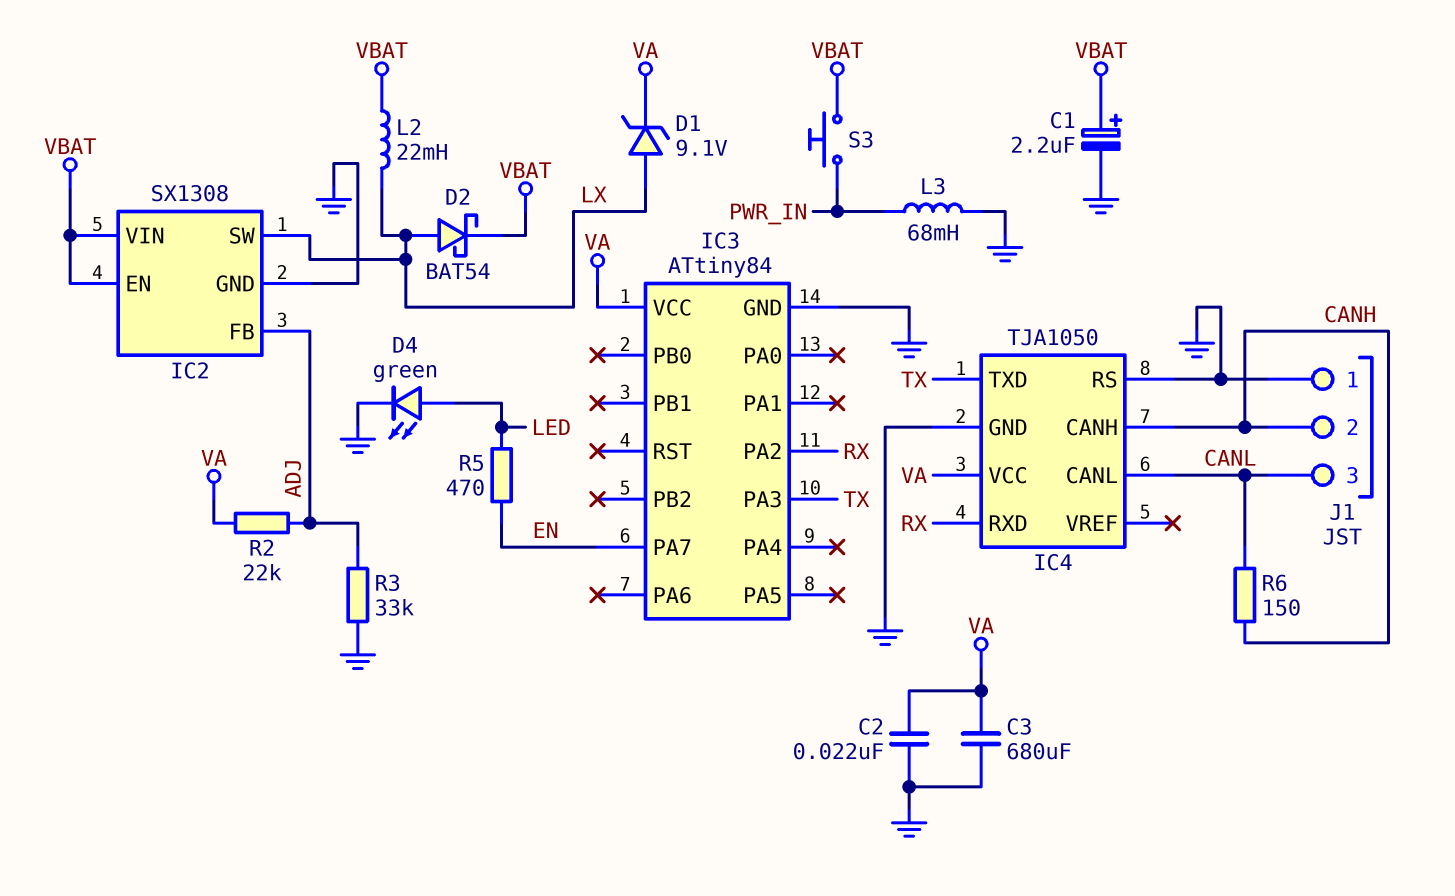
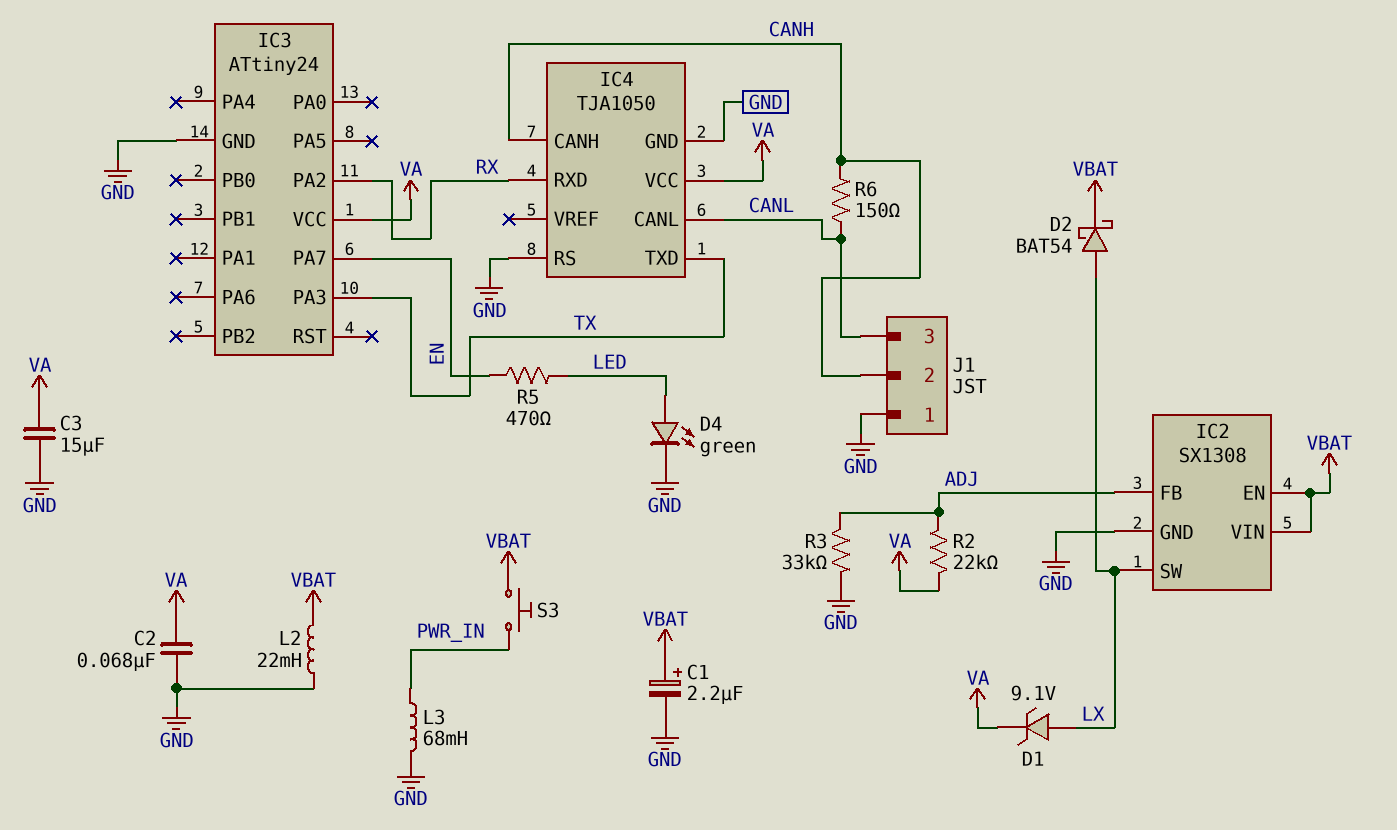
C2: 22nF (GND, VA) -> 68nF (GND, VA)
C3: 680uF (GND, VA) -> 15uF (GND, VA)
IC3: ATtiny84 -> ATtiny24
L2: 22mH (LX, VBAT) -> 22mH (GND, VBAT)

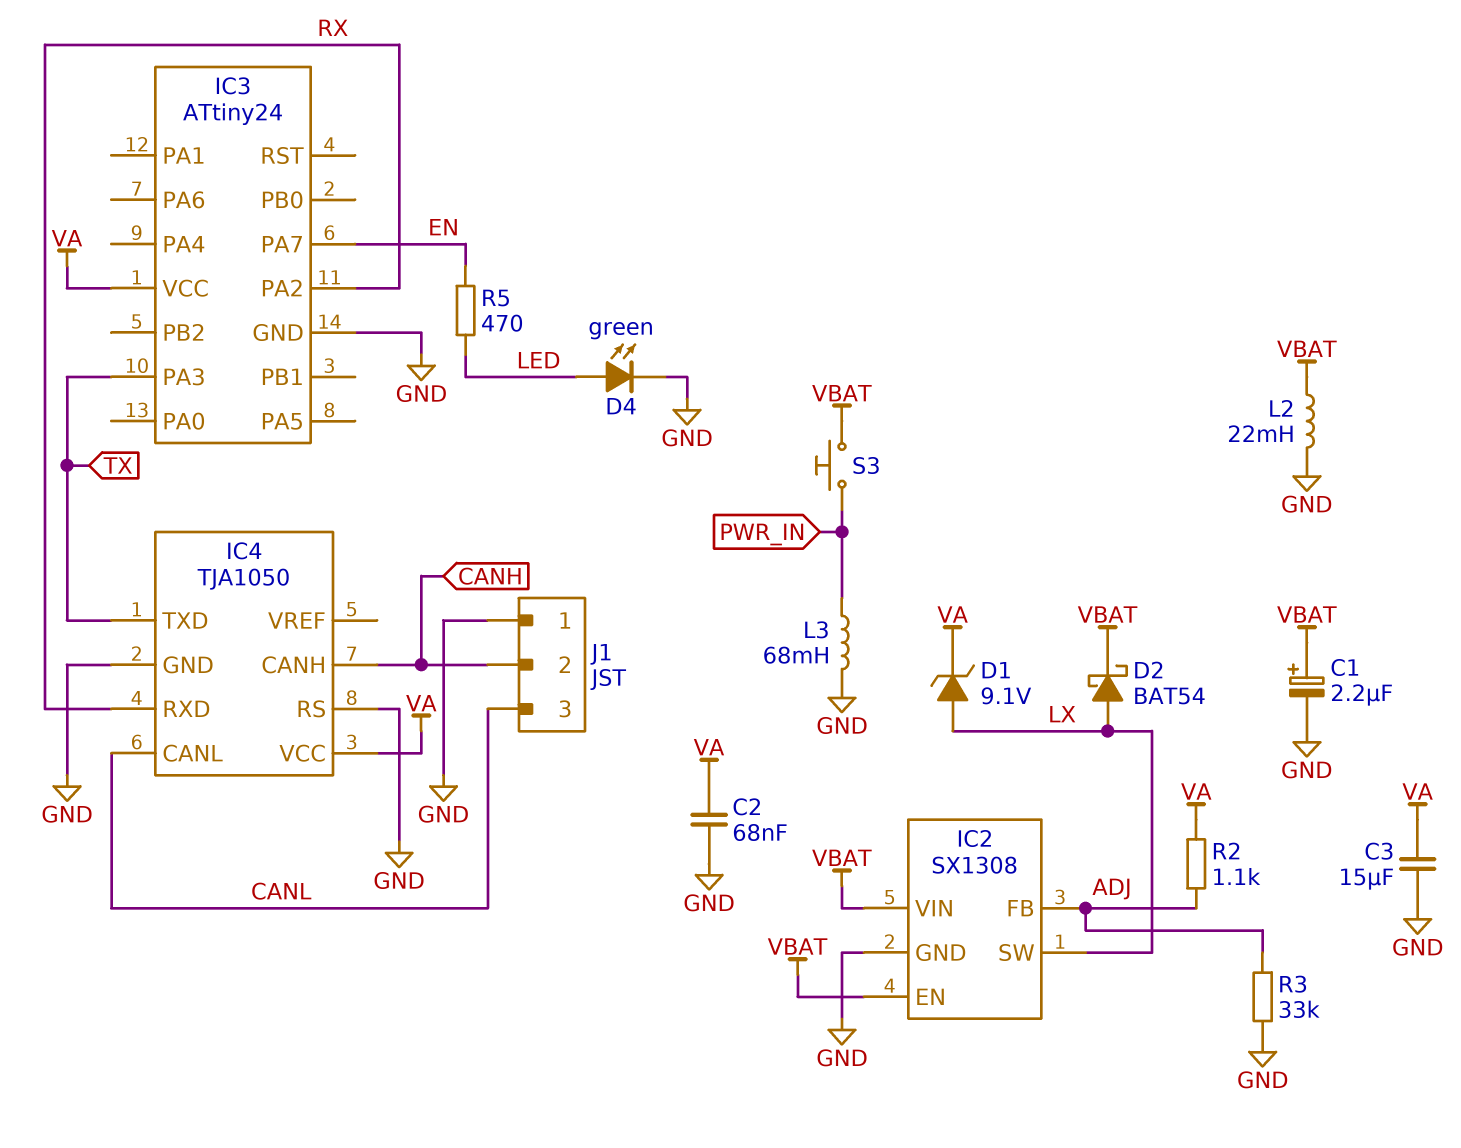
R2: 22k (ADJ, VA) -> 1.1k (ADJ, VA)
R6: 150 (CANH, CANL) -> none

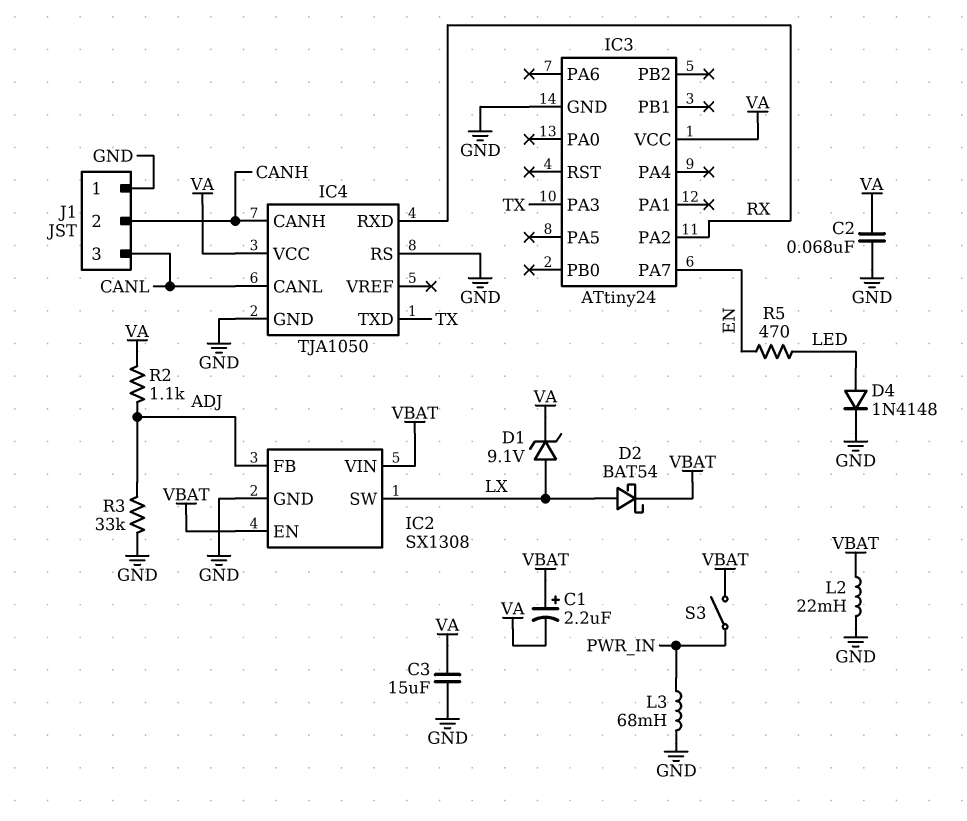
C1: 2.2uF (plus VBAT, minus GND) -> 2.2uF (plus VBAT, minus VA)
D4: LED green (A LED, K GND) -> diode 1N4148 (A LED, K GND)
S3: button (PWR_IN, VBAT) -> switch (PWR_IN, VBAT)

